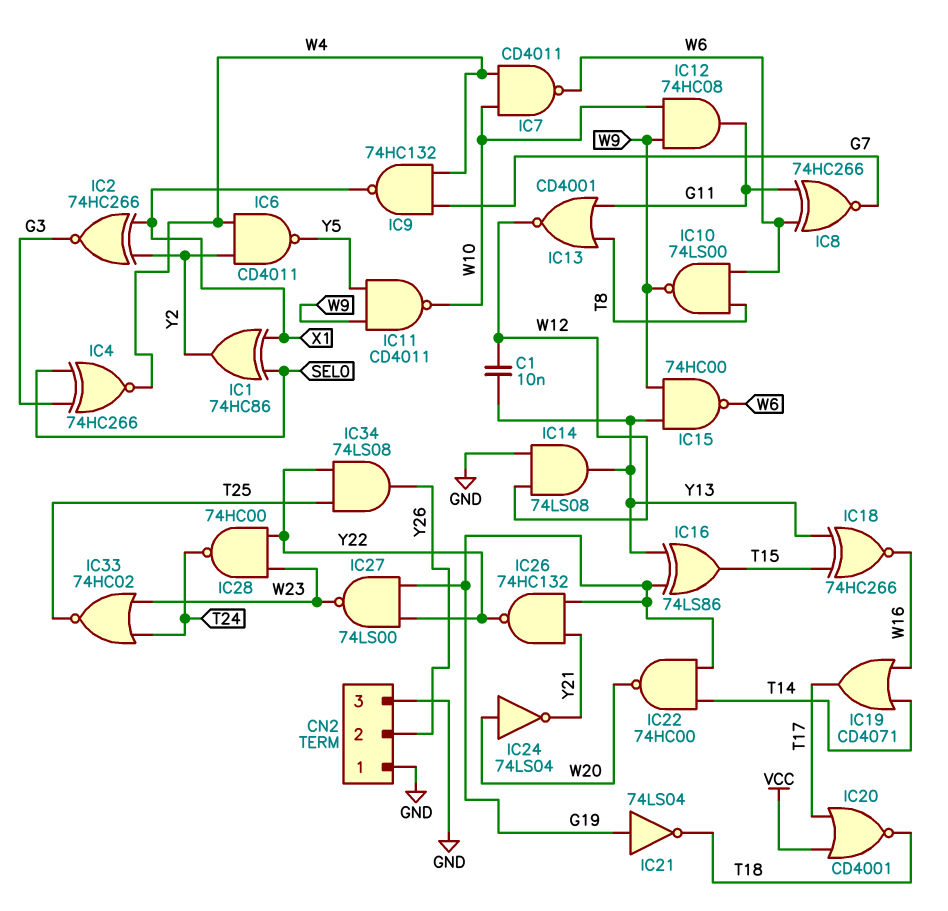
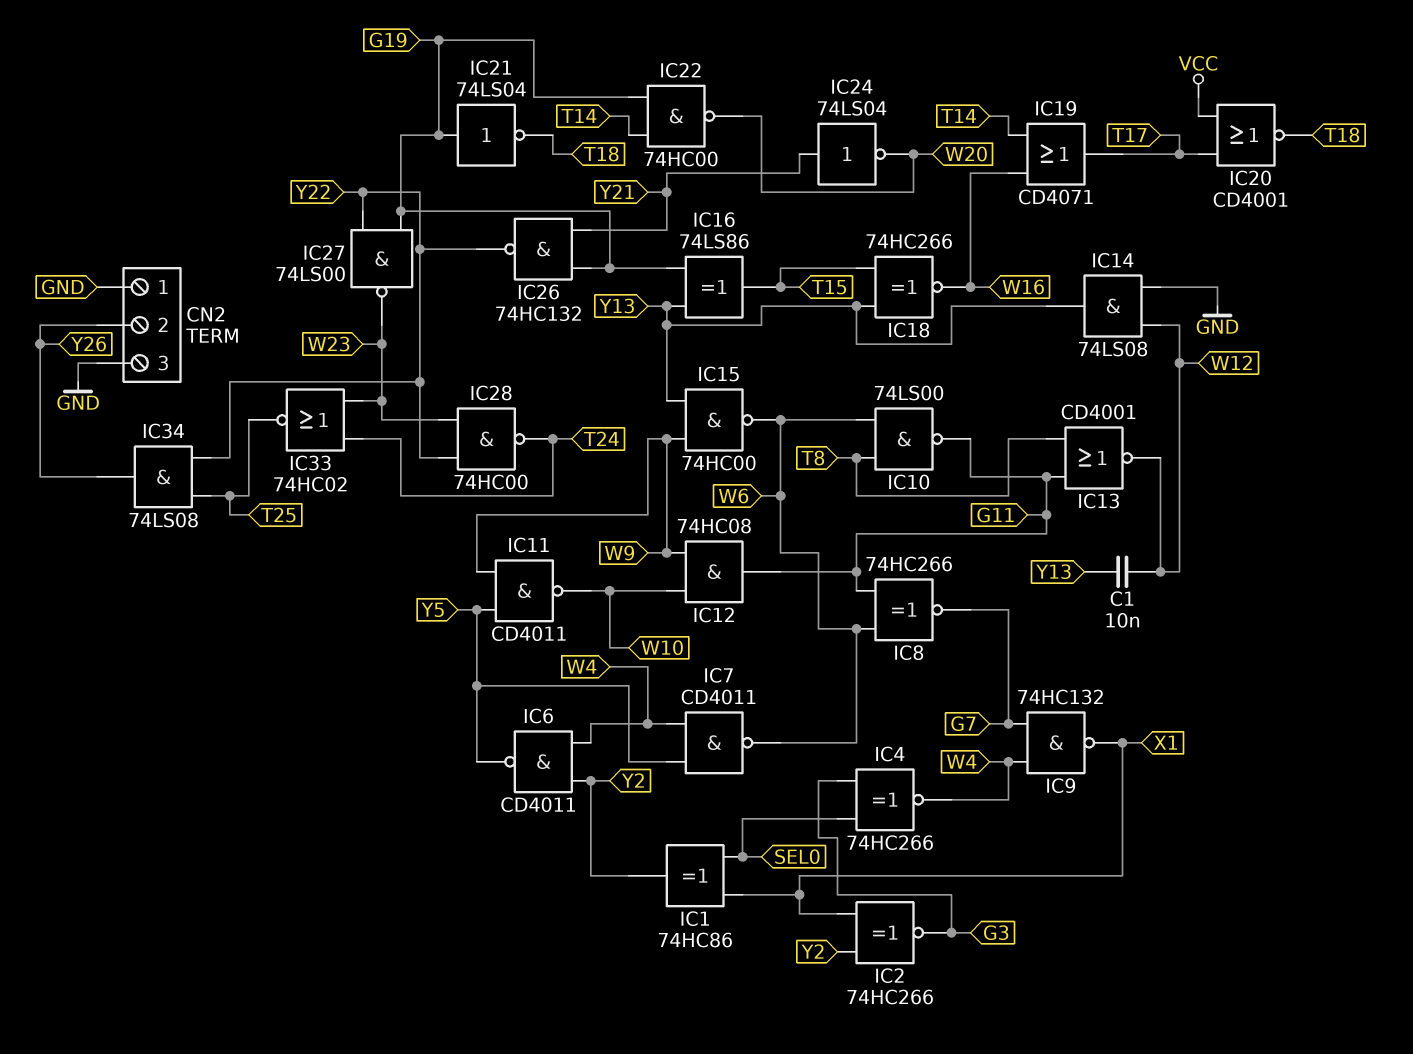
IC7: NAND CD4011 (in W4, in W10, out W6) -> NAND CD4011 (in W4, in Y5, out W6)
IC10: NAND 74LS00 (in T8, in W6, out W9) -> NAND 74LS00 (in T8, in W6, out G11)
IC24: NOT 74LS04 (in W20, out Y21) -> NOT 74LS04 (in Y21, out W20)

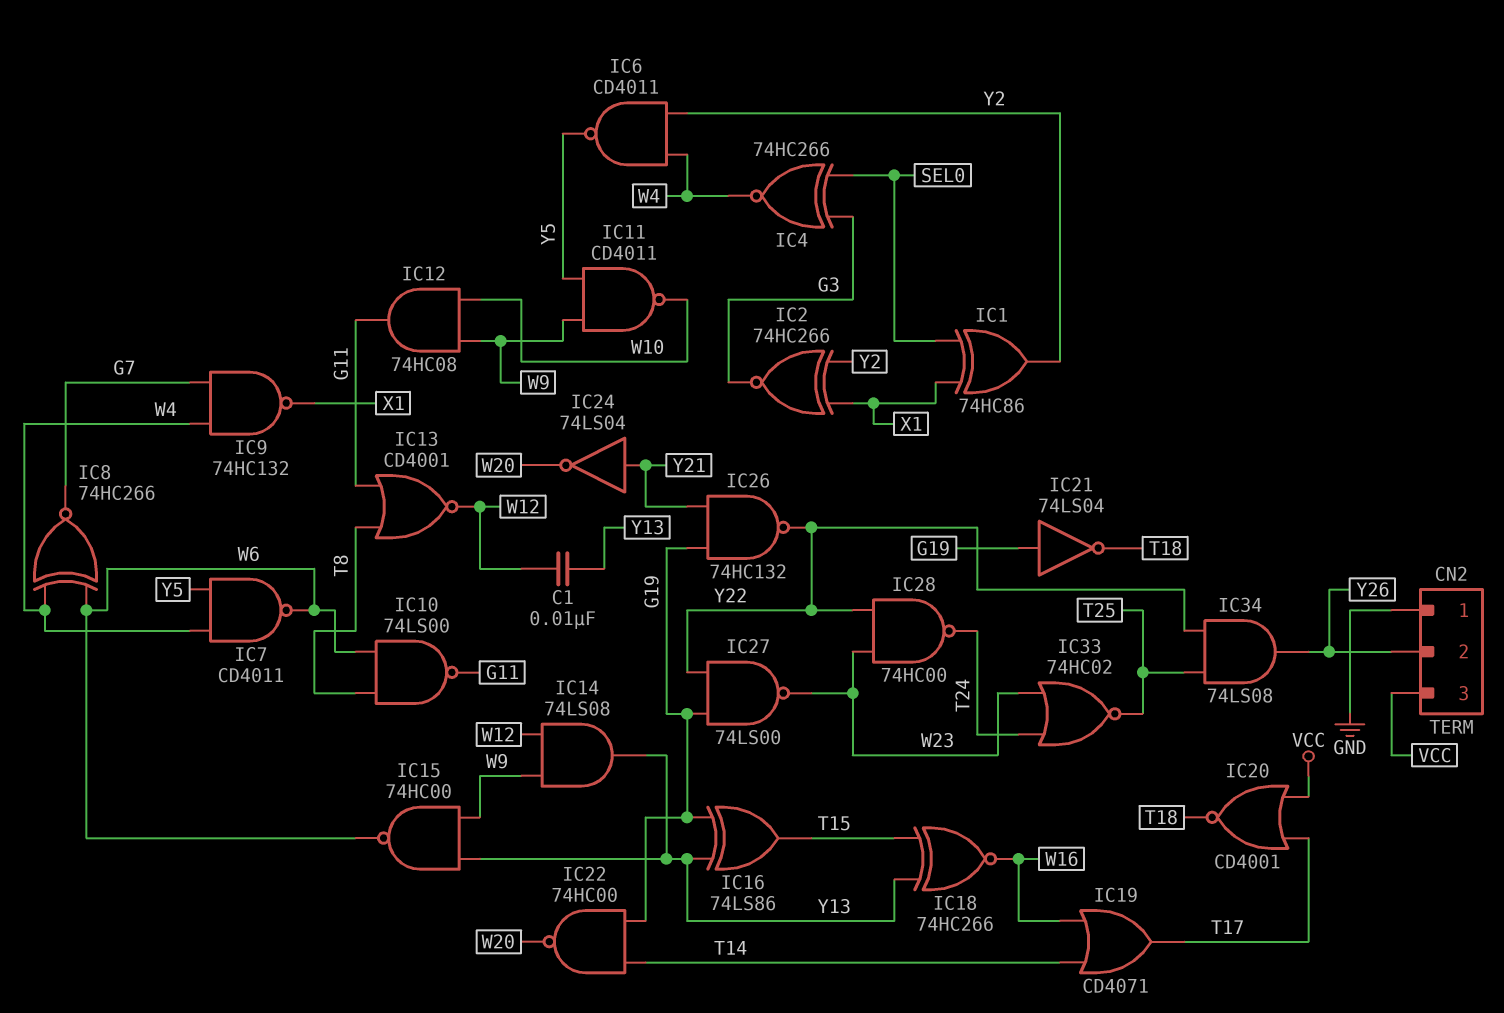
CN2 pin 3: GND -> VCC
IC8: XNOR 74HC266 (in G11, in W6, out G7) -> XNOR 74HC266 (in W4, in W6, out G7)
IC14: AND 74LS08 (in GND, in W12, out Y13) -> AND 74LS08 (in W9, in W12, out Y13)

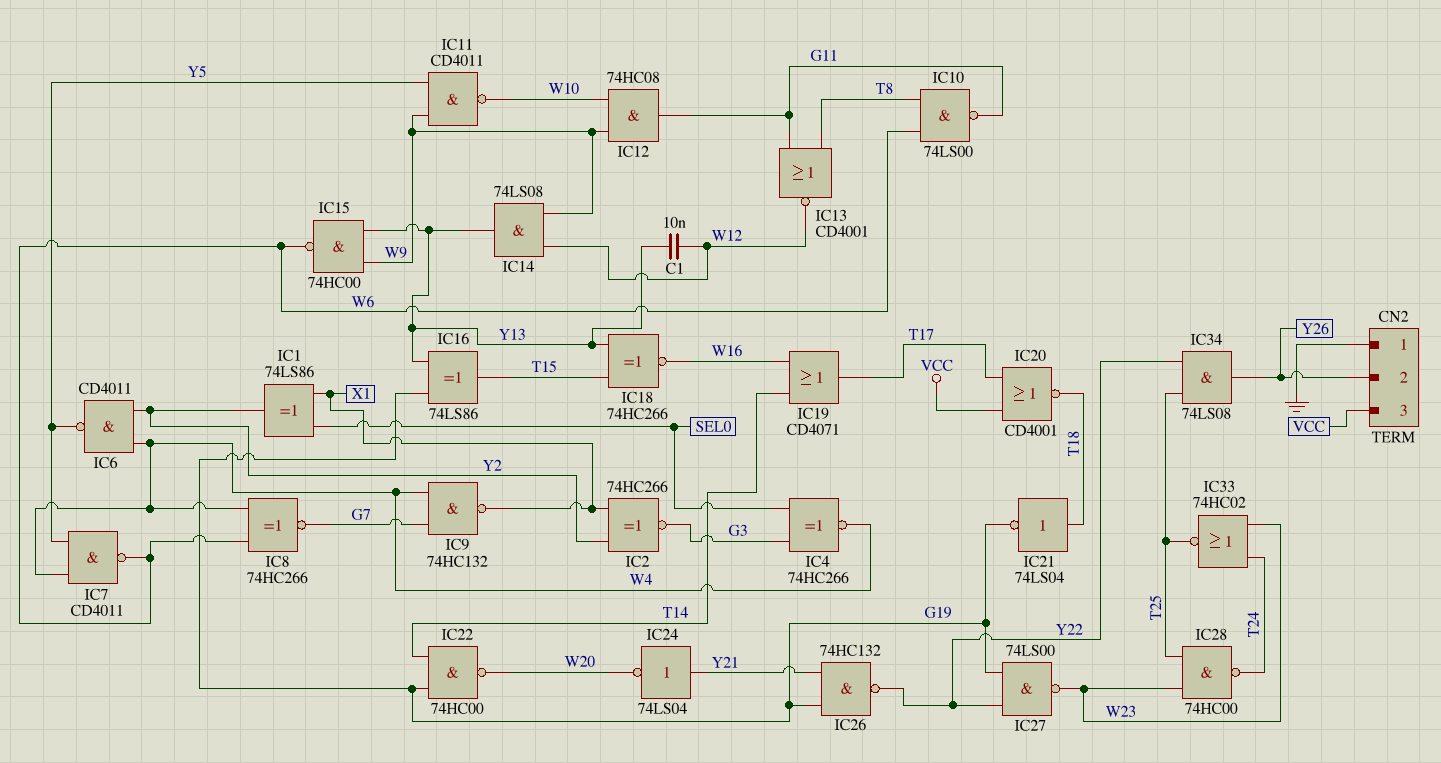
IC1: XOR 74HC86 (in SEL0, in X1, out Y2) -> XOR 74LS86 (in SEL0, in X1, out Y2)
IC21: NOT 74LS04 (in G19, out T18) -> NOT 74LS04 (in T18, out G19)
IC28: NAND 74HC00 (in W23, in Y22, out T24) -> NAND 74HC00 (in T25, in W23, out T24)

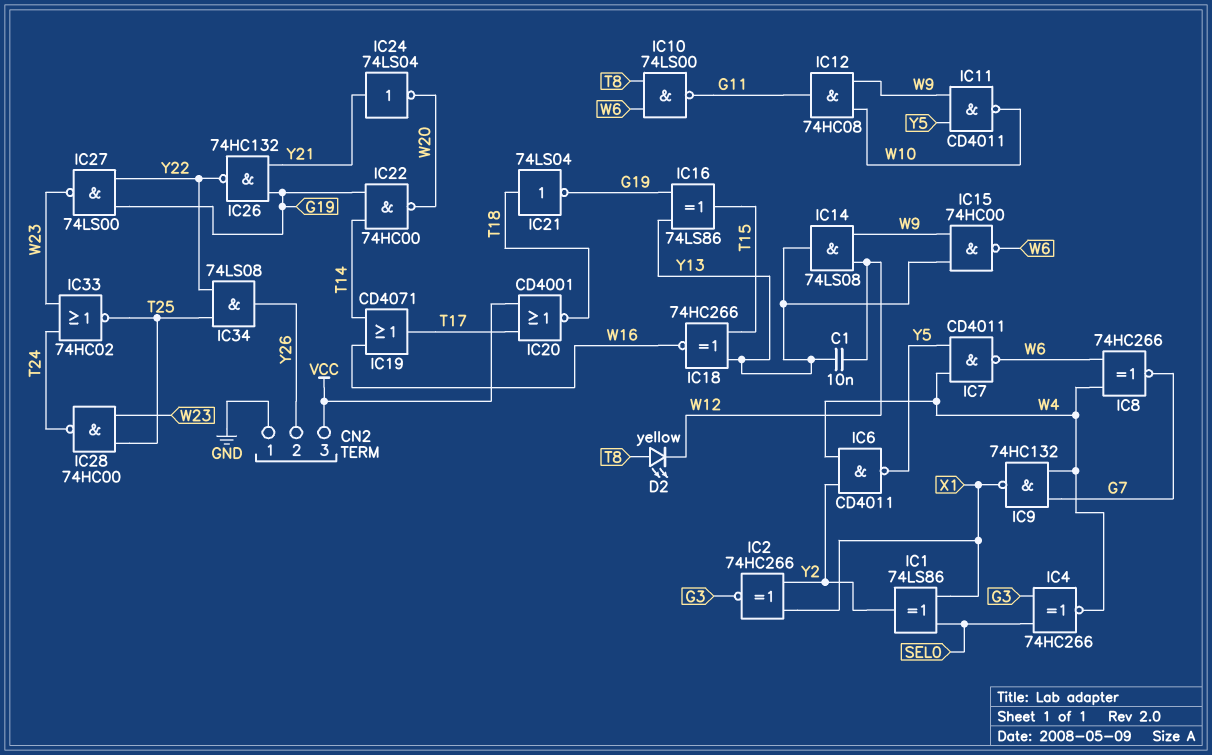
D2: none -> LED yellow (A T8, K W12)
IC13: NOR CD4001 (in G11, in T8, out W12) -> none

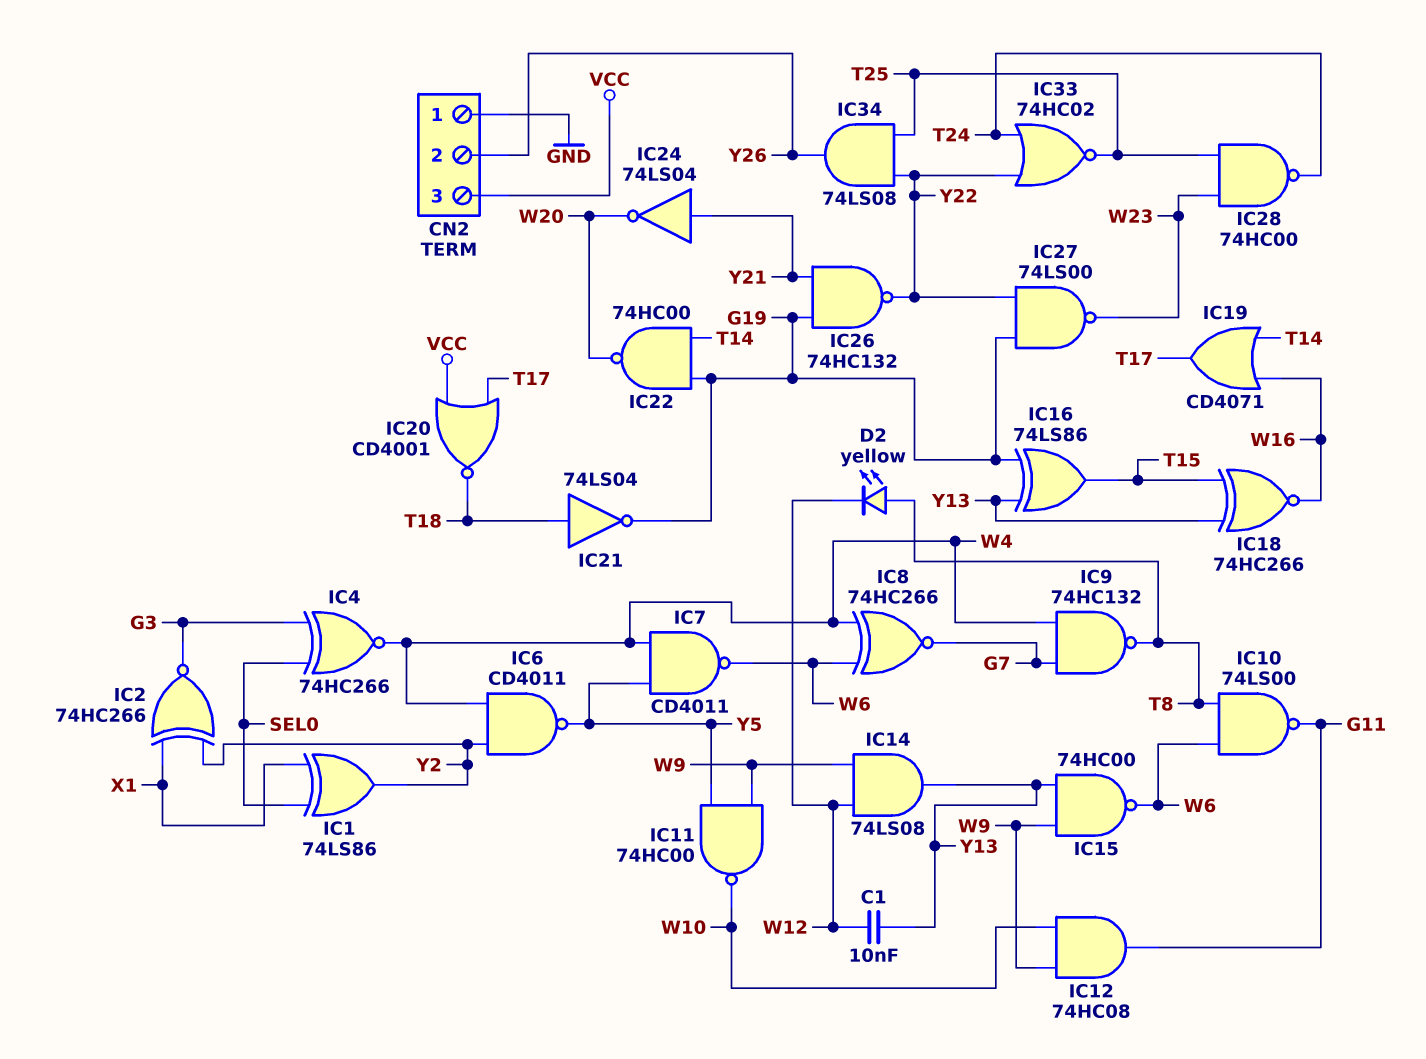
IC9: NAND 74HC132 (in G7, in W4, out X1) -> NAND 74HC132 (in G7, in W4, out T8)
IC11: NAND CD4011 (in W9, in Y5, out W10) -> NAND 74HC00 (in W9, in Y5, out W10)
IC33: NOR 74HC02 (in T24, in W23, out T25) -> NOR 74HC02 (in T24, in Y22, out T25)

